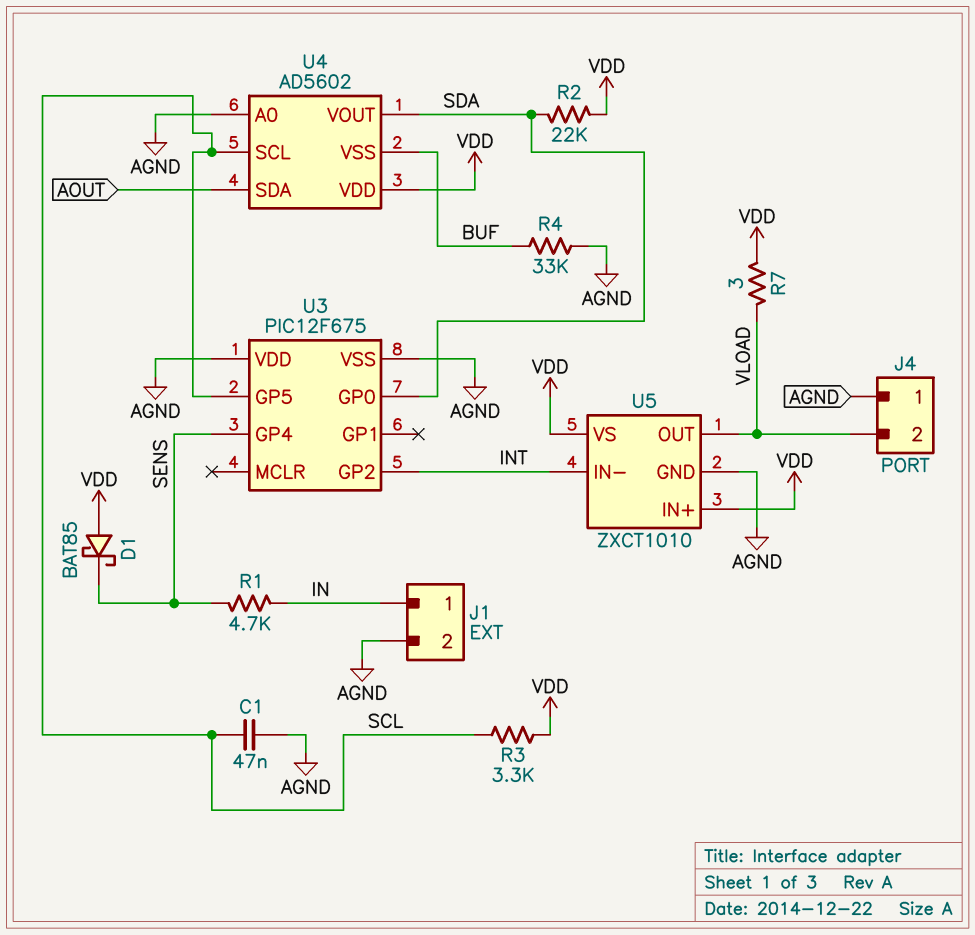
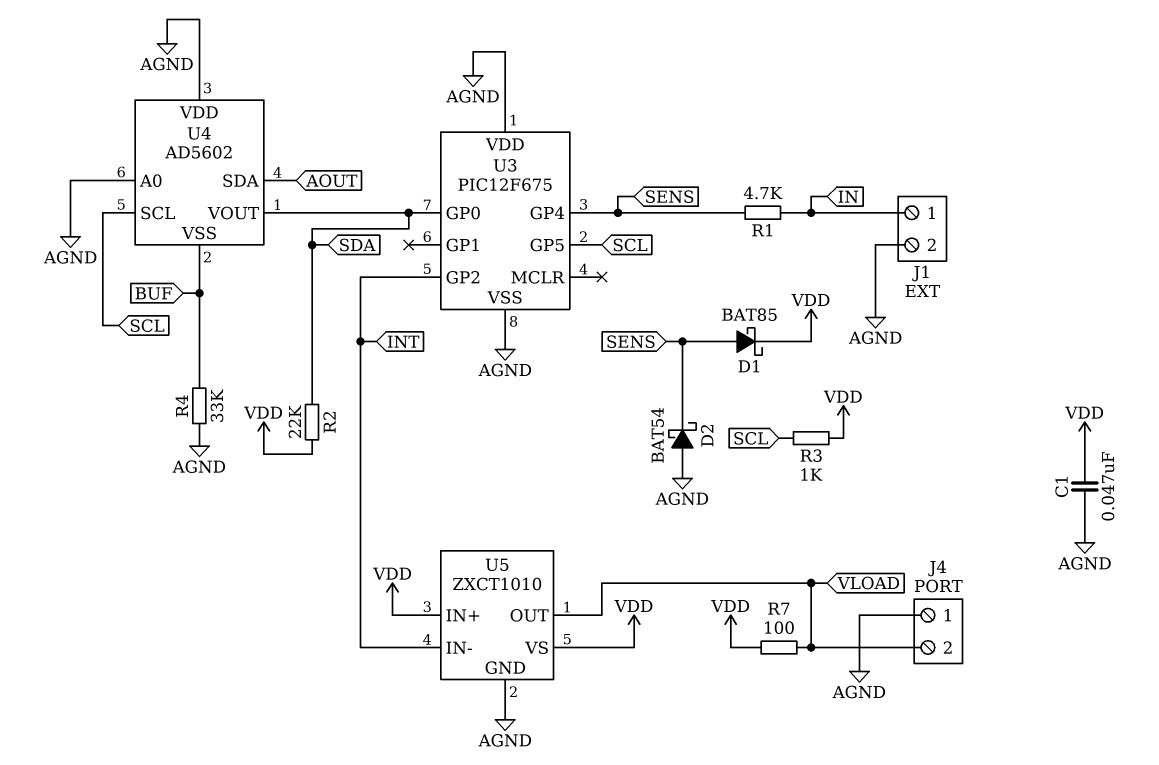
C1: 47nF (AGND, SCL) -> 47nF (AGND, VDD)
D1: schottky BAT85 (A VDD, K SENS) -> schottky BAT85 (A SENS, K VDD)
D2: none -> schottky BAT54 (A AGND, K SENS)
R3: 3.3k (SCL, VDD) -> 1k (SCL, VDD)
R7: 3 (VDD, VLOAD) -> 100 (VDD, VLOAD)
U4 pin VDD: VDD -> AGND

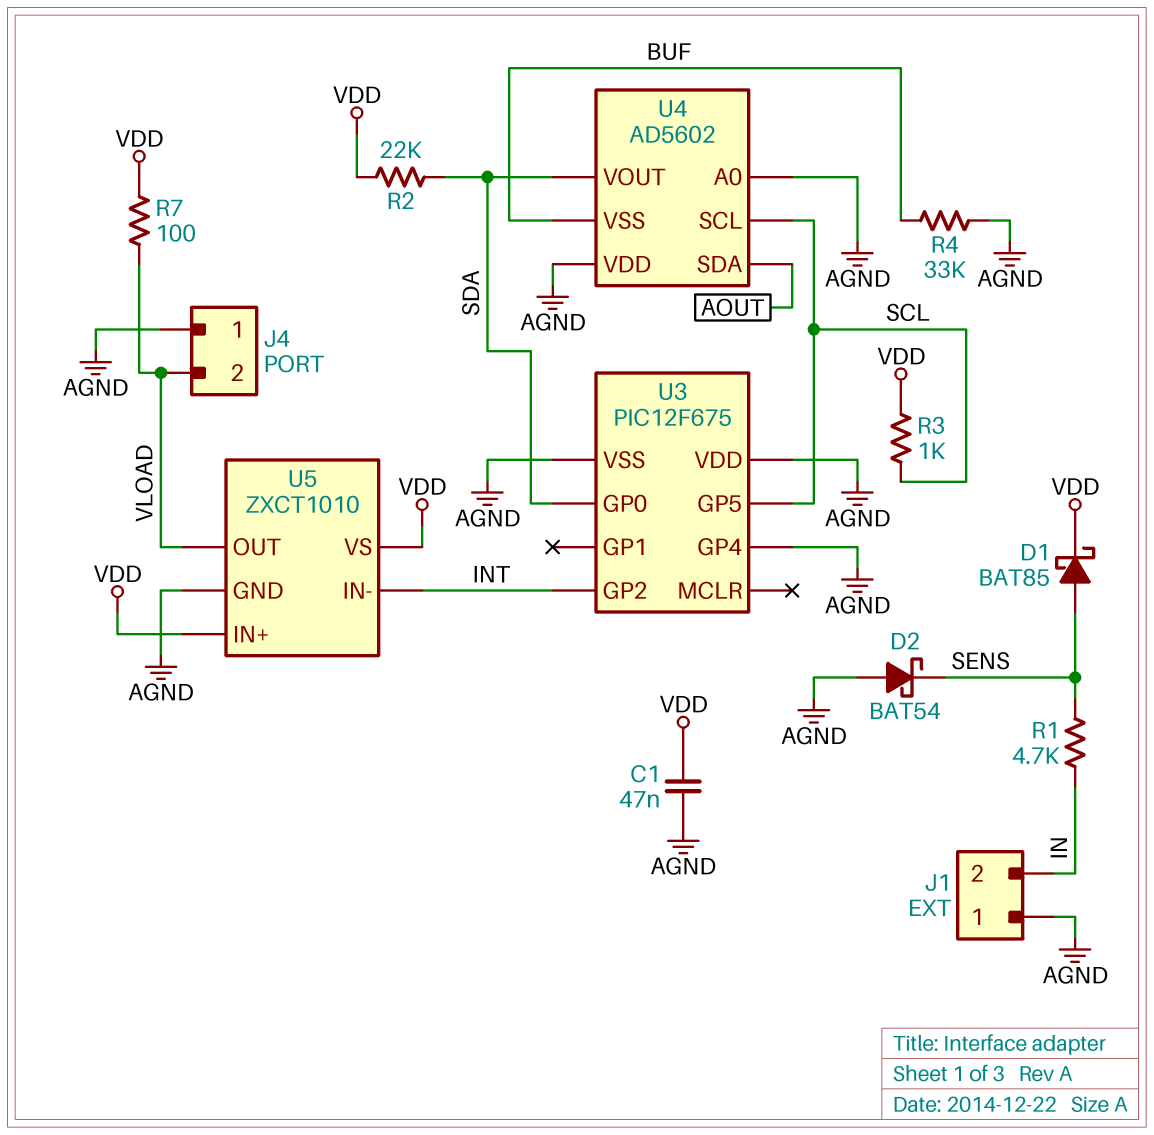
J1 pin 1: IN -> AGND
J1 pin 2: AGND -> IN
U3 pin GP4: SENS -> AGND

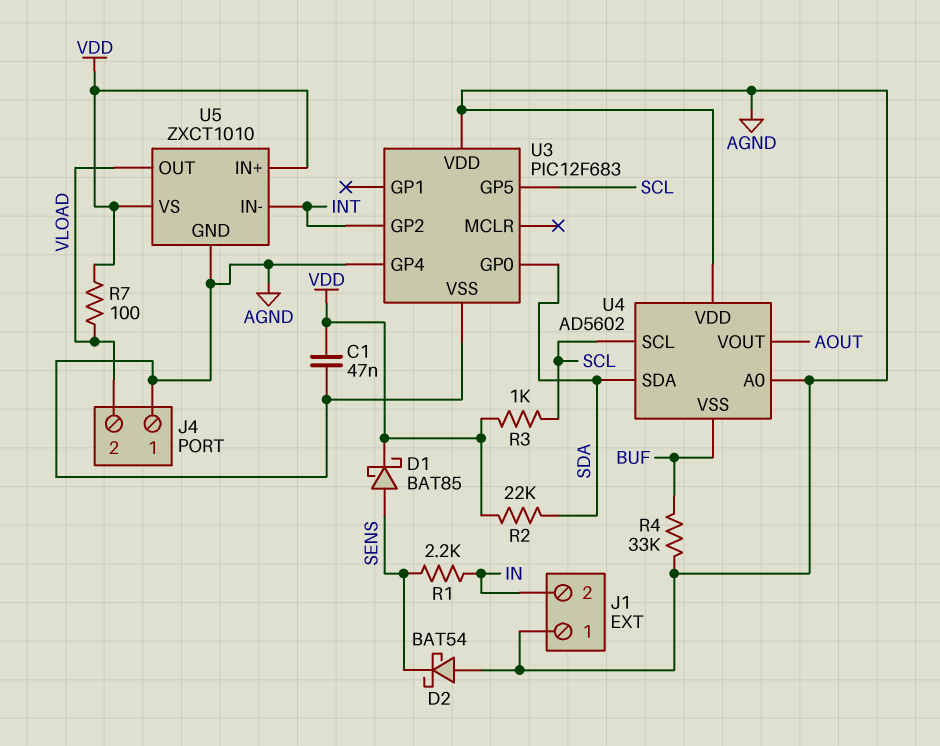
R1: 4.7k (IN, SENS) -> 2.2k (IN, SENS)
U3: PIC12F675 -> PIC12F683
U4 pin SDA: AOUT -> SDA
U4 pin VOUT: SDA -> AOUT

